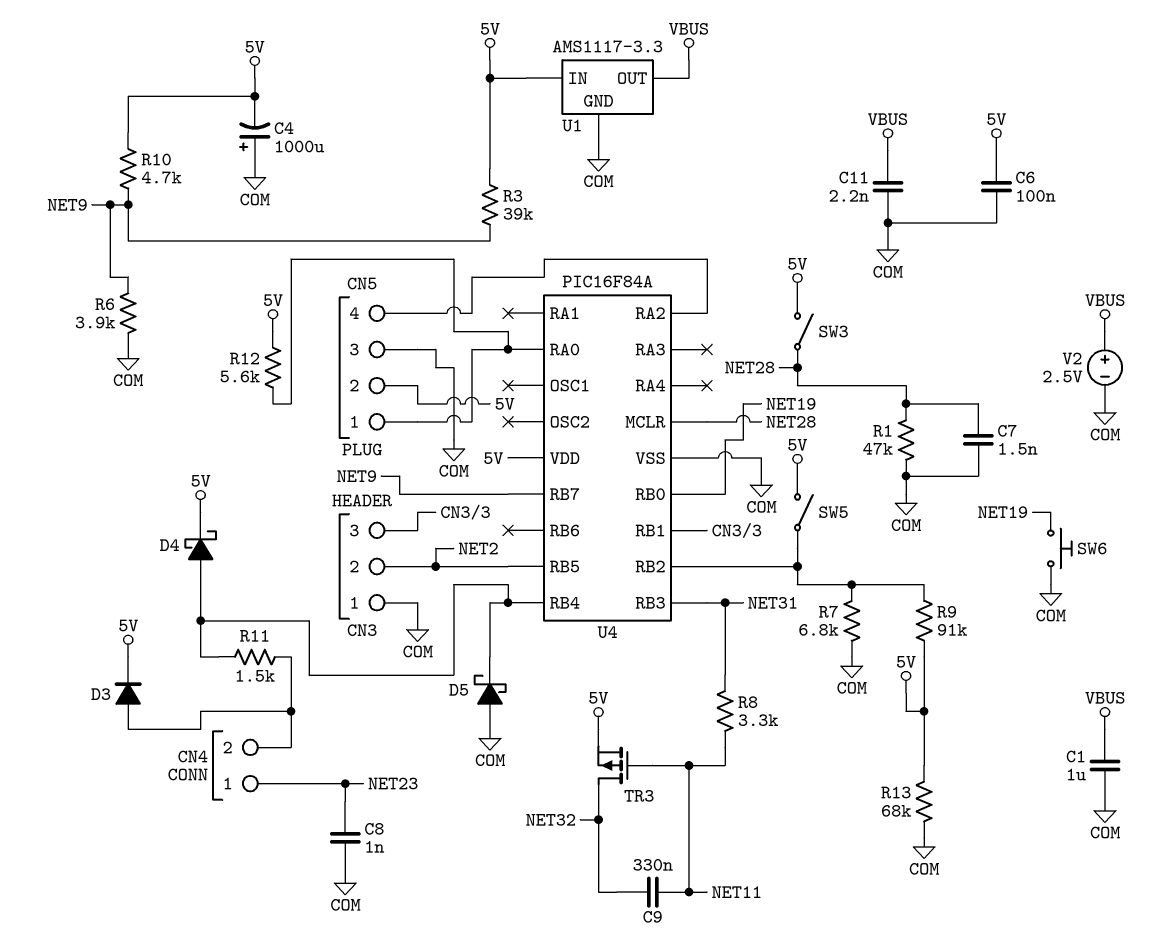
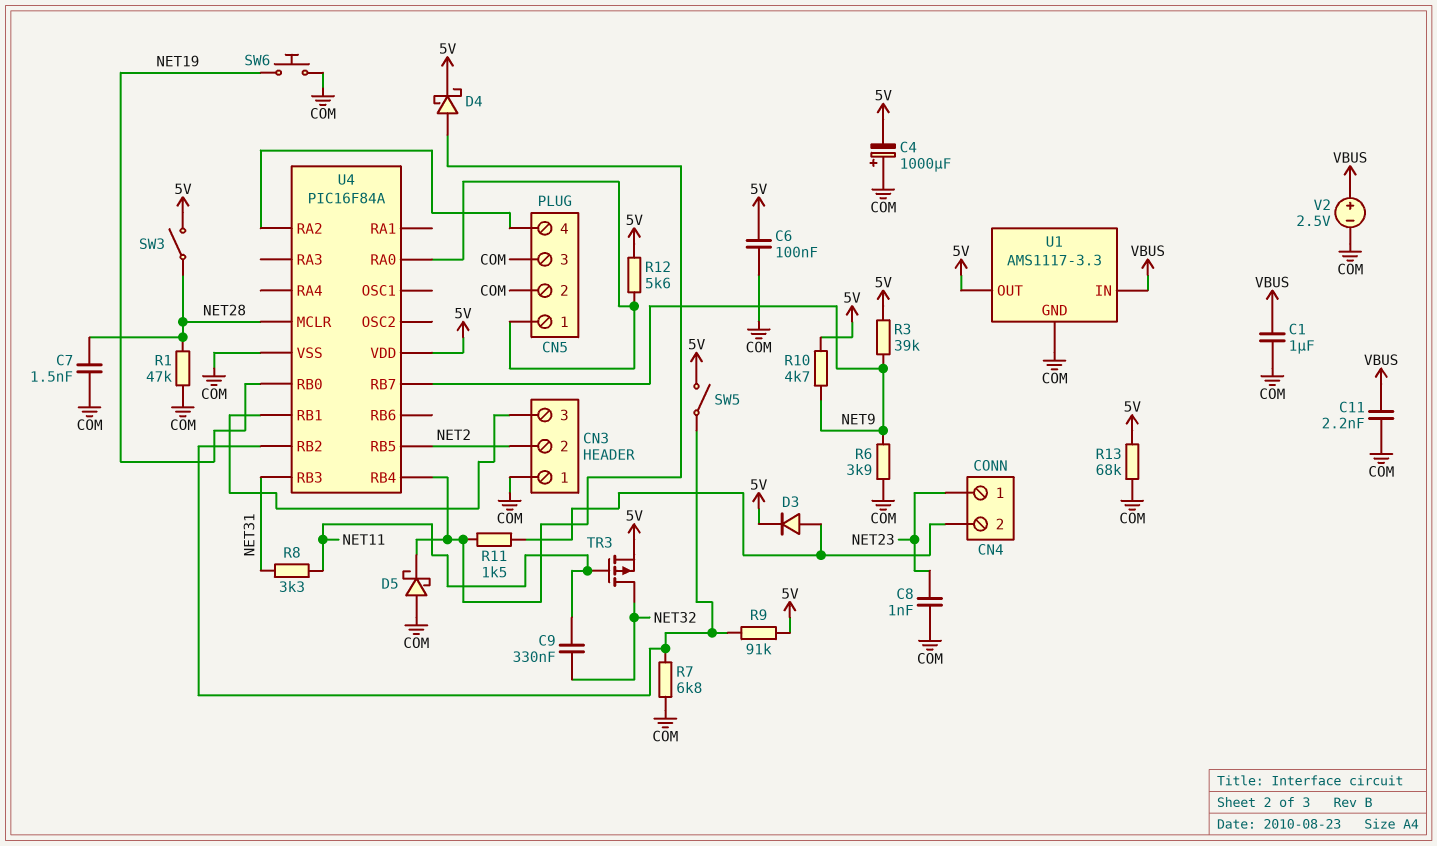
CN5 pin 2: 5V -> COM
U1 pin IN: 5V -> VBUS
U1 pin OUT: VBUS -> 5V

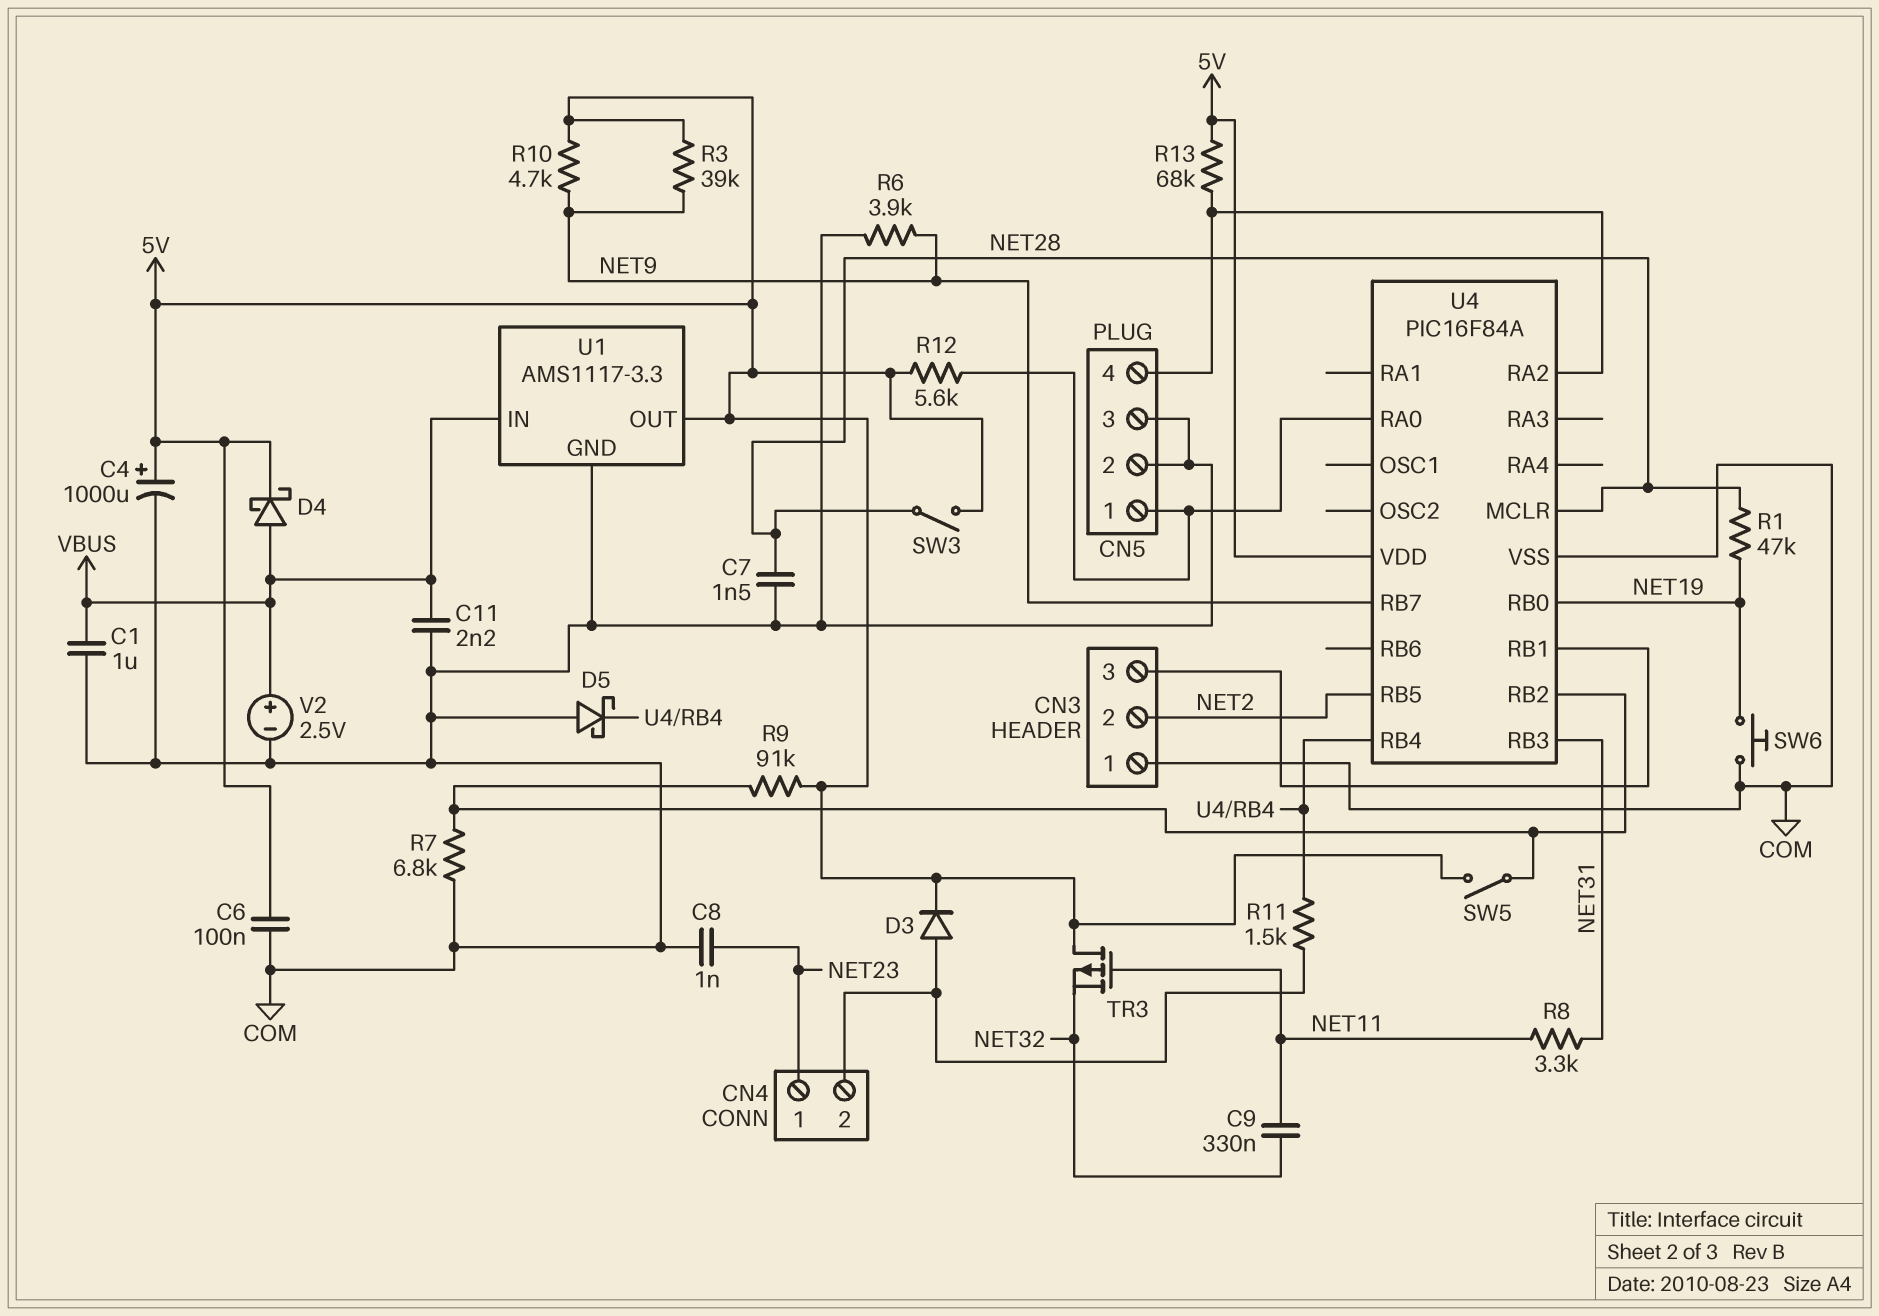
C4: 1000uF (plus COM, minus 5V) -> 1000uF (plus 5V, minus COM)
D4: schottky (A U4/RB4, K 5V) -> schottky (A VBUS, K 5V)
R1: 47k (COM, NET28) -> 47k (NET19, NET28)
R13: 68k (5V, COM) -> 68k (5V, CN5/4)
TR3: PMOS (G NET11, D NET32, S 5V) -> PMOS (G NET11, D 5V, S NET32)

